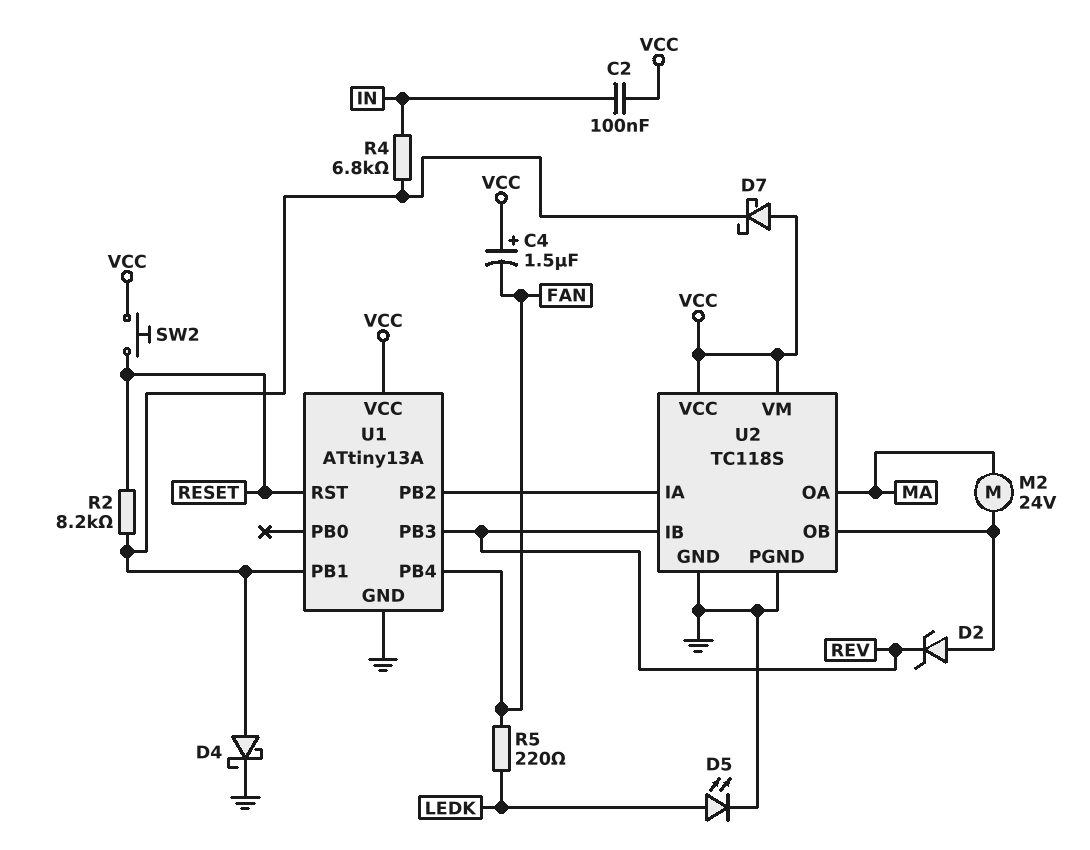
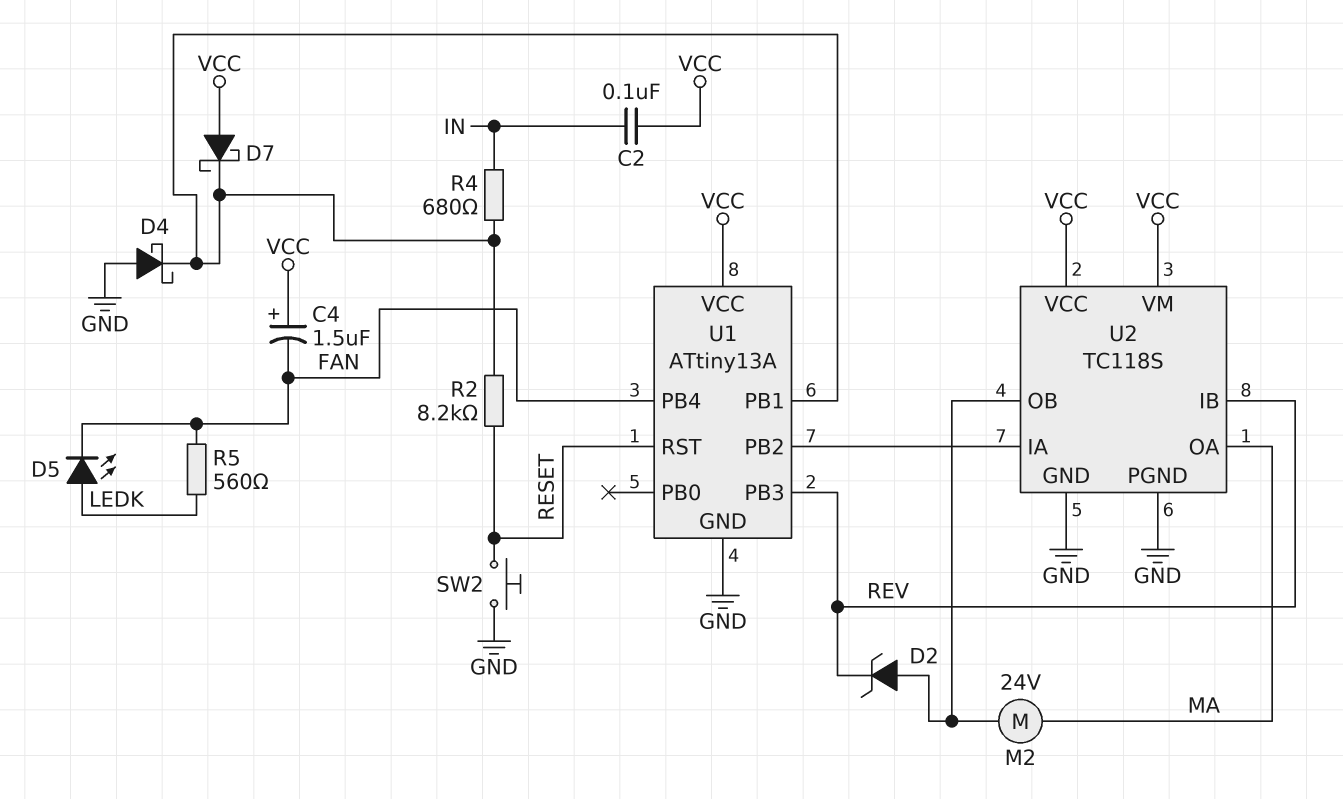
D4: schottky (A U1/PB1, K GND) -> schottky (A GND, K U1/PB1)
D5: LED (A LEDK, K GND) -> LED (A LEDK, K FAN)
R4: 6.8k (IN, U1/PB1) -> 680 (IN, U1/PB1)
R5: 220 (FAN, LEDK) -> 560 (FAN, LEDK)
SW2: button (RESET, VCC) -> button (GND, RESET)

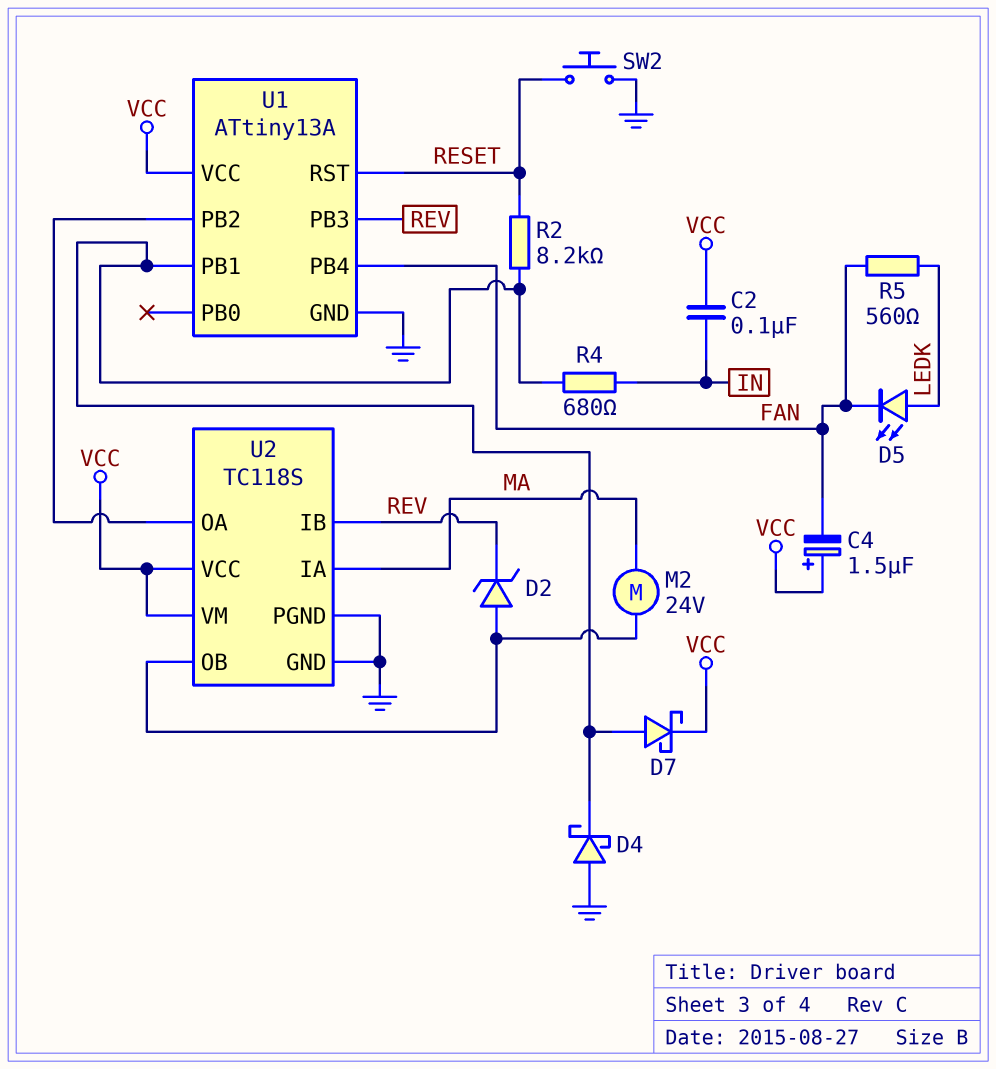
D7: schottky (A VCC, K U1/PB1) -> schottky (A U1/PB1, K VCC)
U2 pin IA: U1/PB2 -> MA
U2 pin OA: MA -> U1/PB2

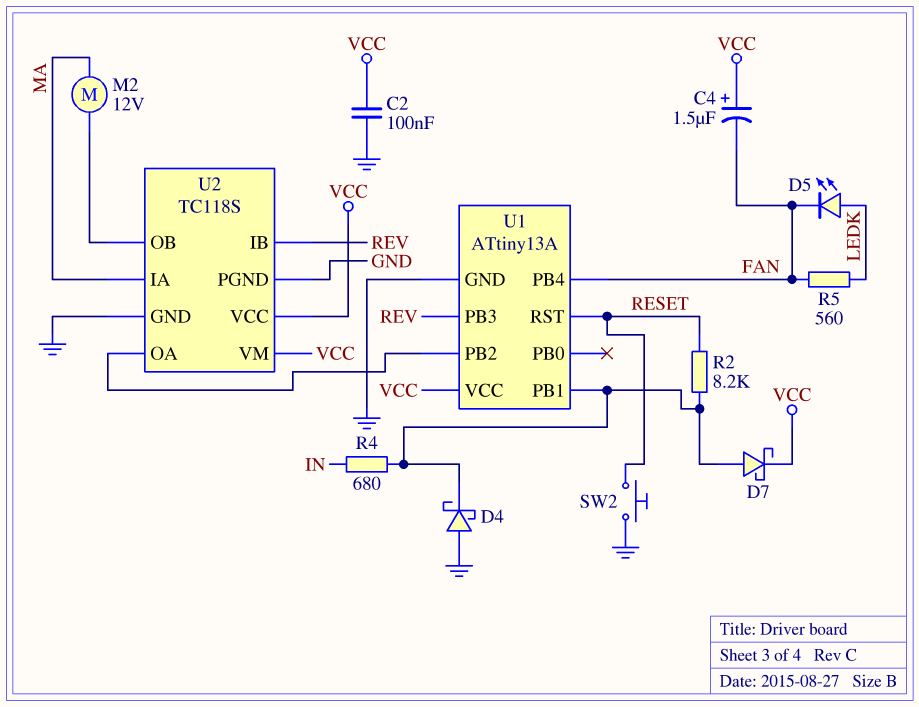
C2: 100nF (IN, VCC) -> 100nF (GND, VCC)
D2: zener (A U2/OB, K REV) -> none
M2: motor 24V (MA, U2/OB) -> motor 12V (MA, U2/OB)

